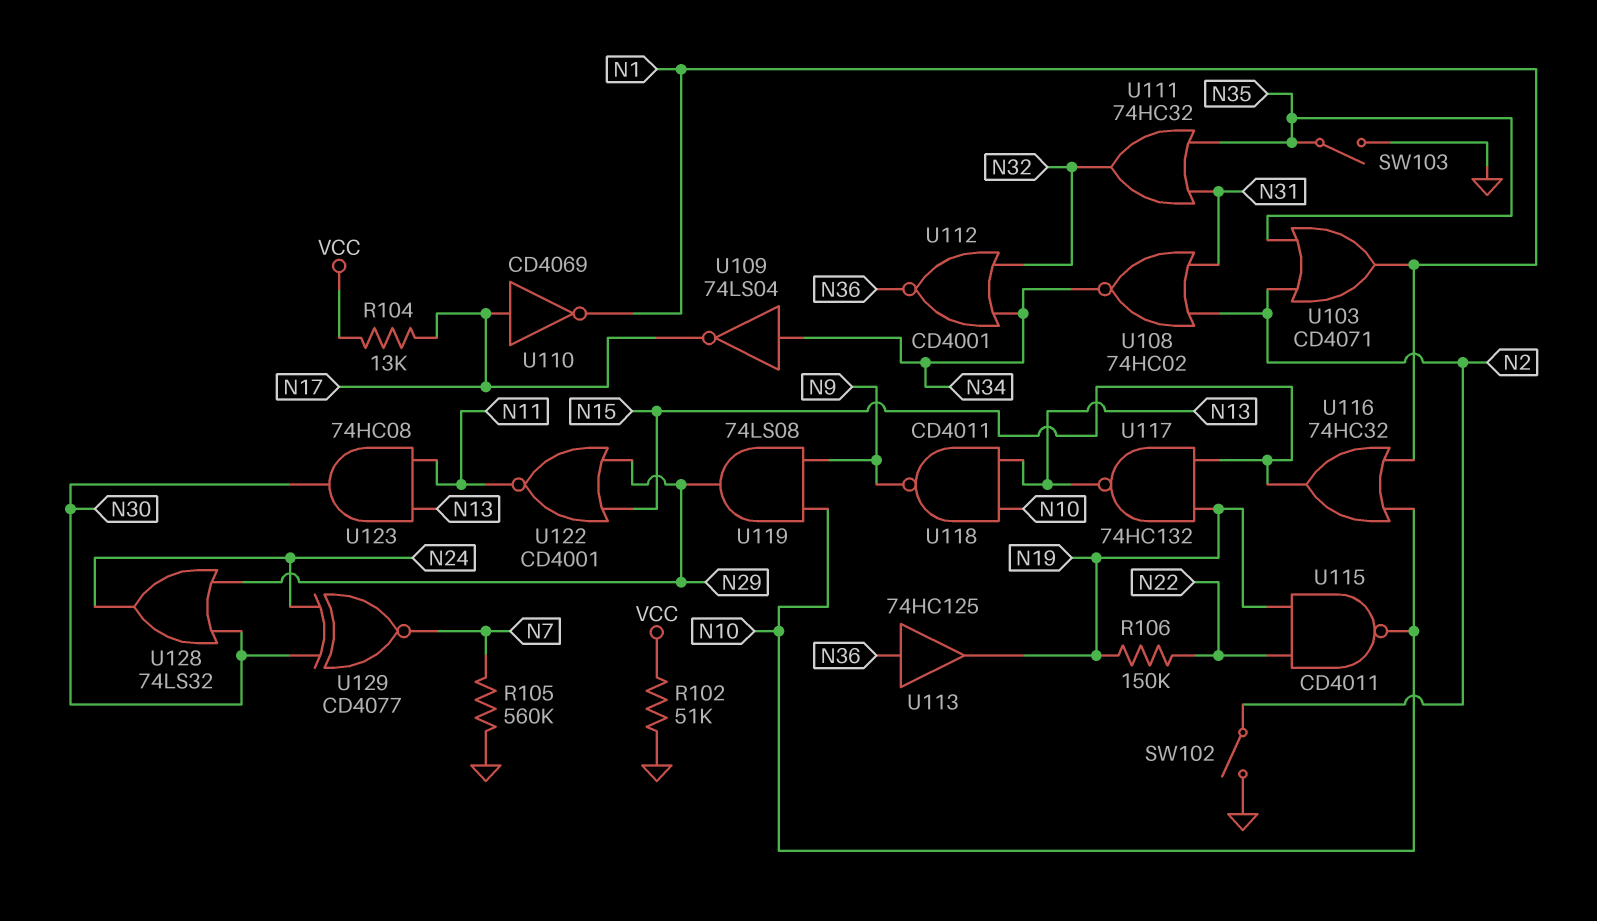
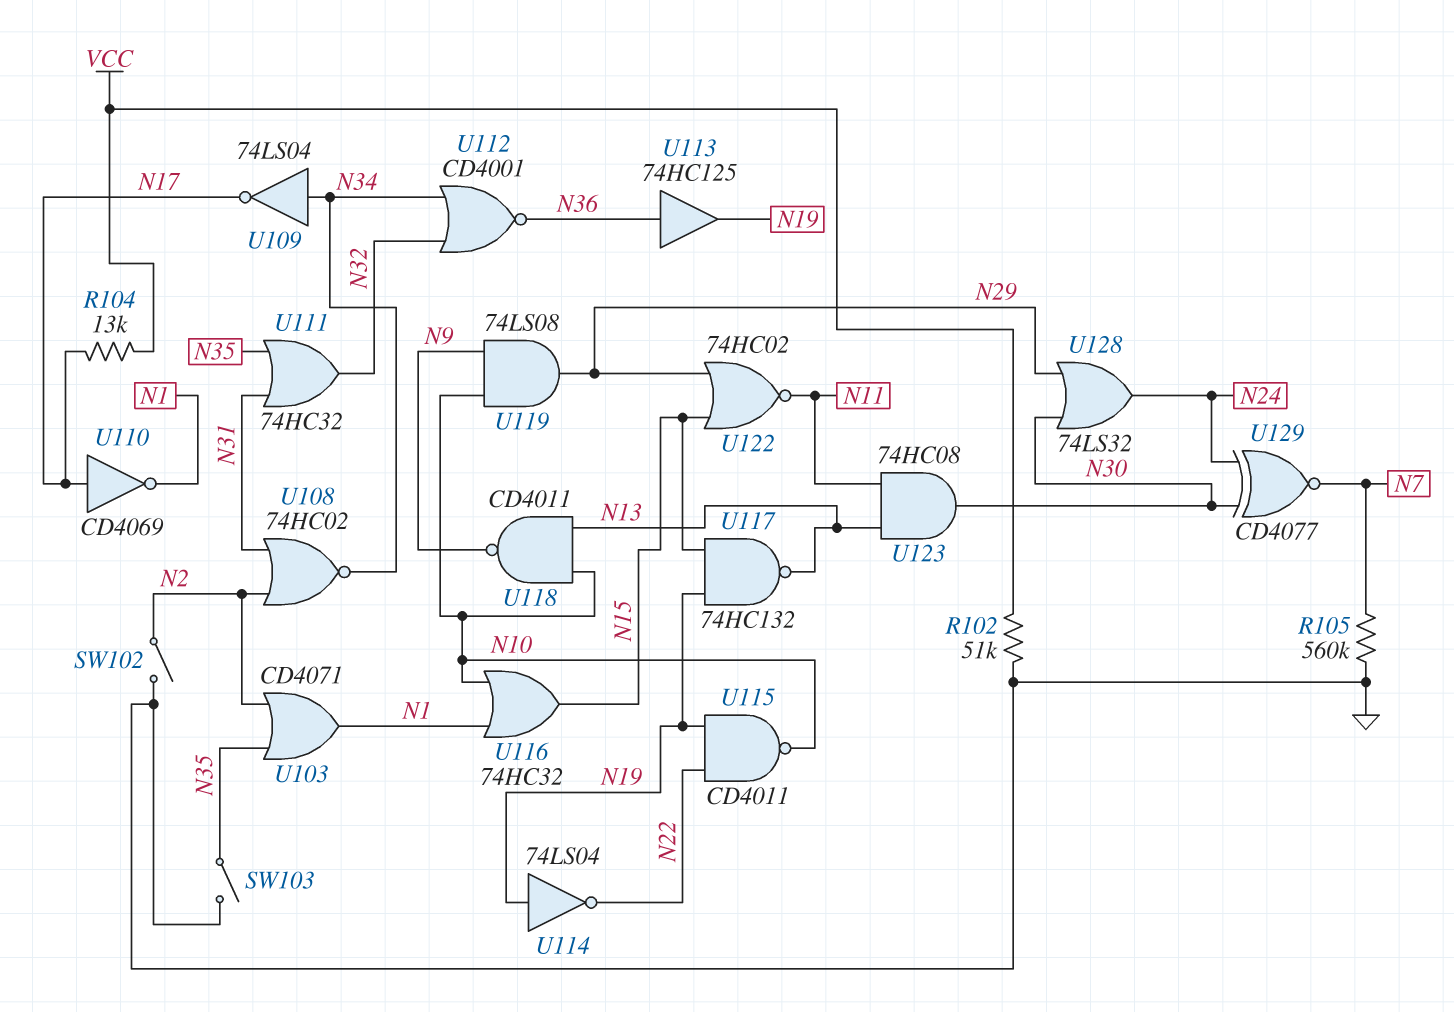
R106: 150k (N19, N22) -> none
U114: none -> NOT 74LS04 (in N19, out N22)
U122: NOR CD4001 (in N15, in N29, out N11) -> NOR 74HC02 (in N15, in N29, out N11)

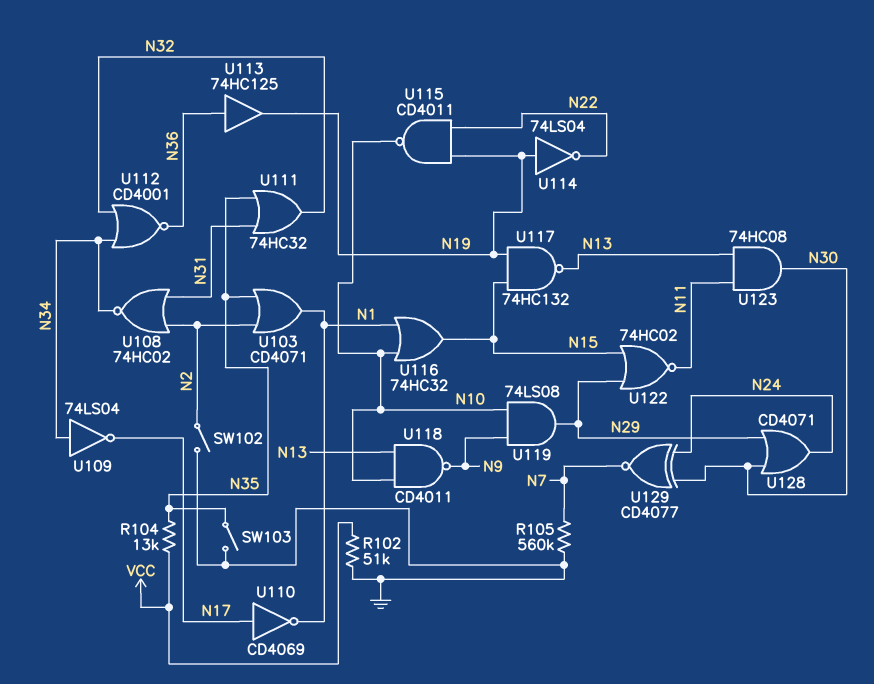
R104: 13k (N17, VCC) -> 13k (N35, VCC)
U128: OR 74LS32 (in N29, in N30, out N24) -> OR CD4071 (in N29, in N30, out N24)

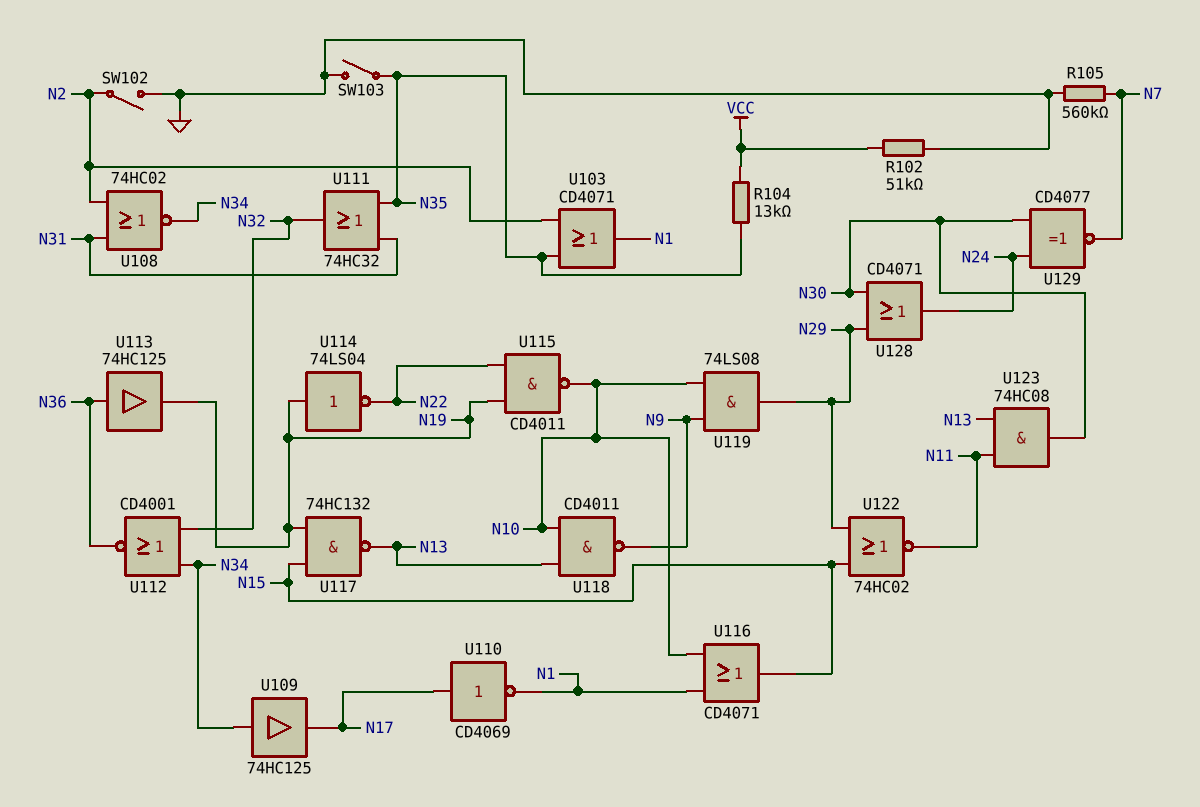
U109: NOT 74LS04 (in N34, out N17) -> buffer 74HC125 (in N34, out N17)
U116: OR 74HC32 (in N1, in N10, out N15) -> OR CD4071 (in N1, in N10, out N15)

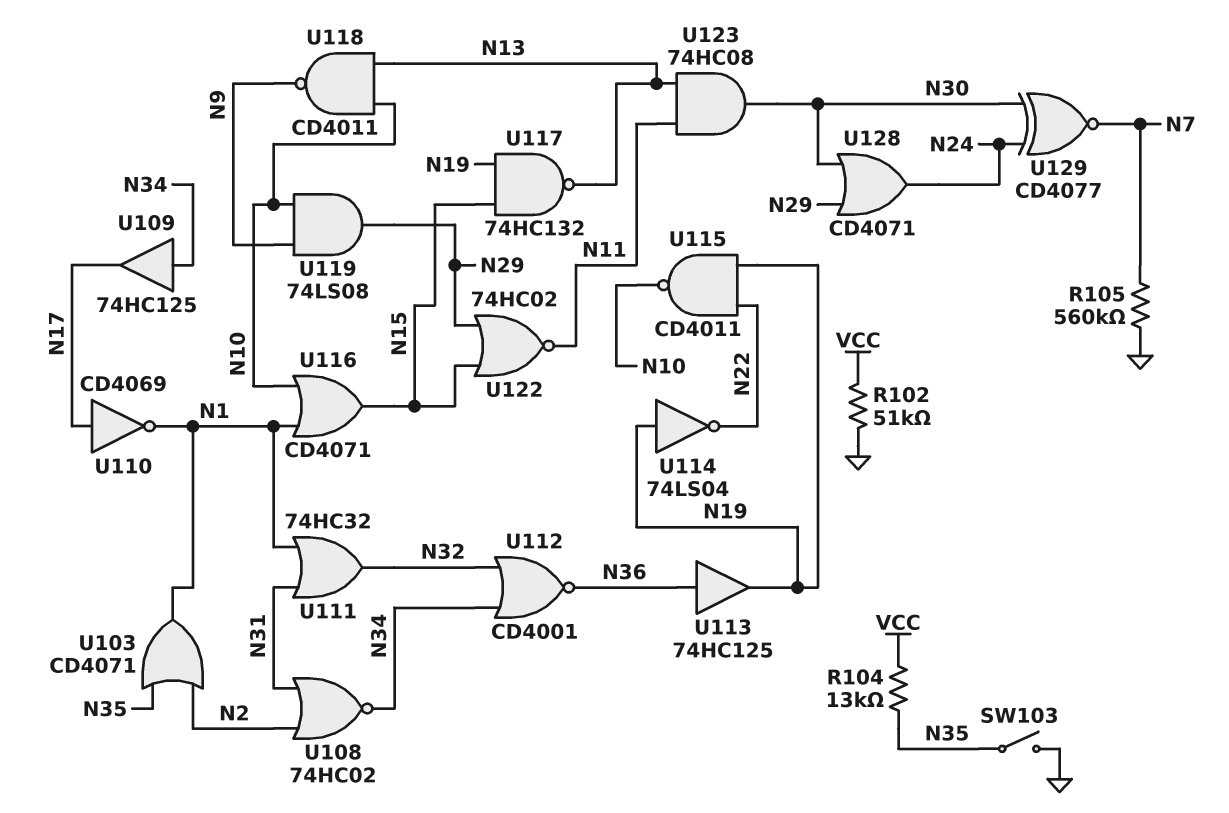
SW102: switch (GND, N2) -> none
U111: OR 74HC32 (in N31, in N35, out N32) -> OR 74HC32 (in N1, in N31, out N32)

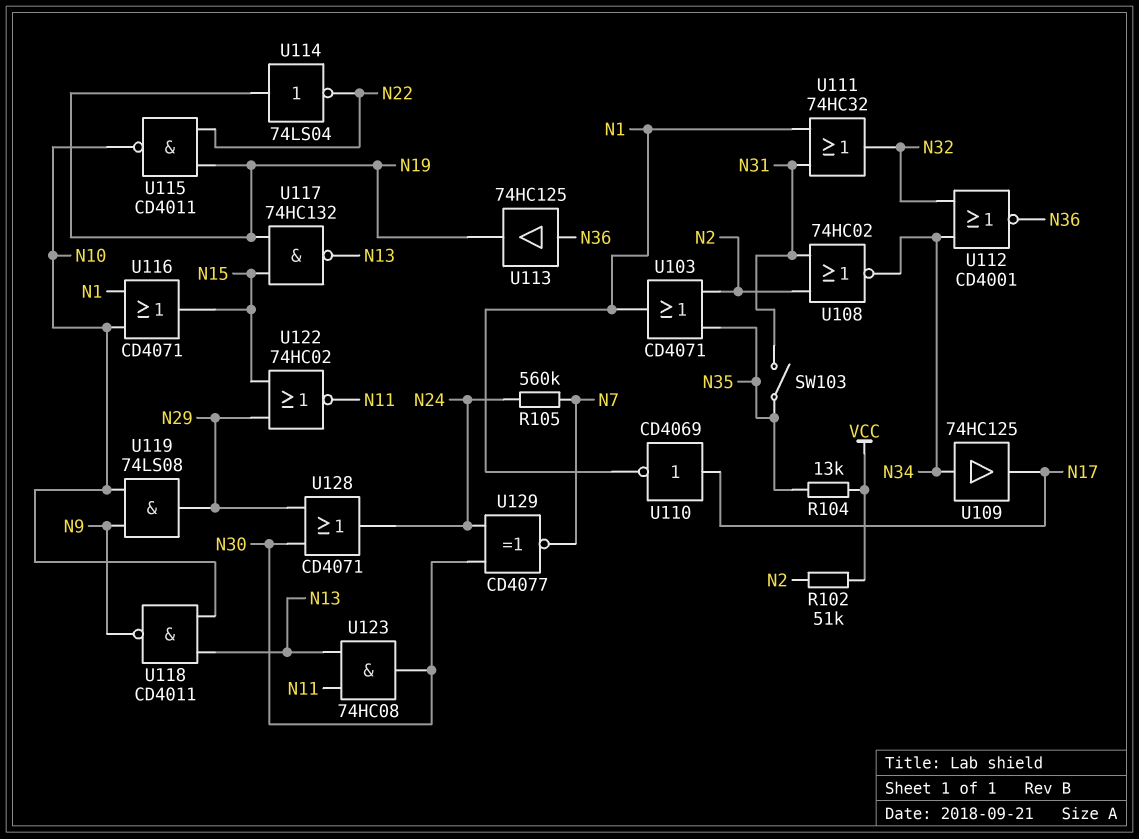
R102: 51k (GND, VCC) -> 51k (N2, VCC)
R105: 560k (GND, N7) -> 560k (N7, N24)
SW103: switch (GND, N35) -> switch (N31, N35)

